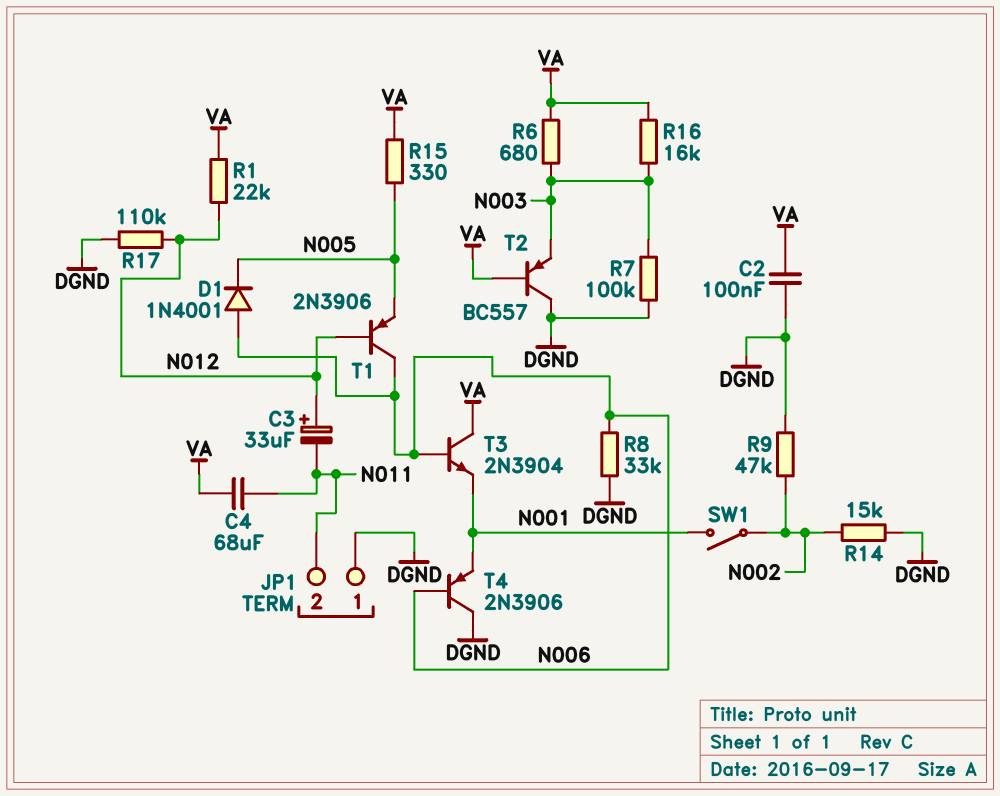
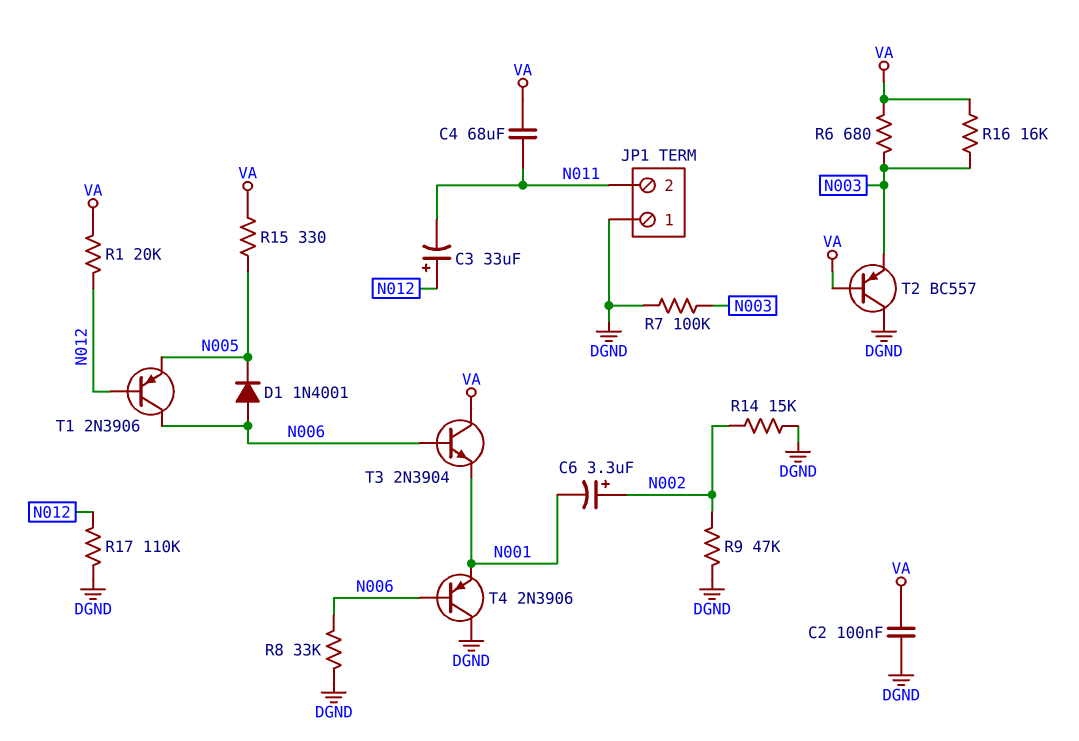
C6: none -> 3.3uF (plus N002, minus N001)
R1: 22k (N012, VA) -> 20k (N012, VA)
SW1: switch (N001, N002) -> none

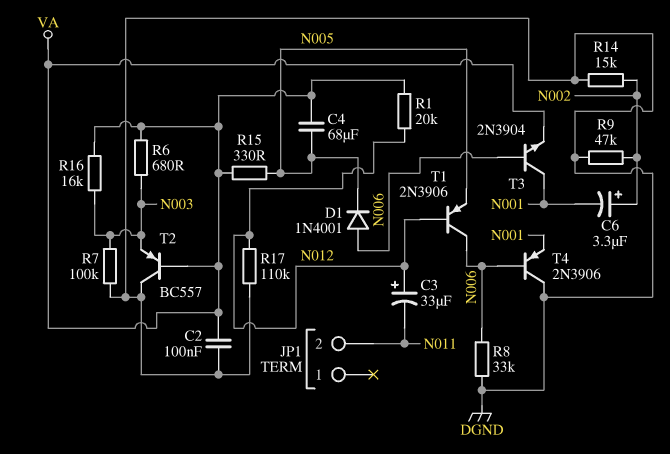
C4: 68uF (N011, VA) -> 68uF (N005, VA)
JP1 pin 1: DGND -> none
T3: NPN 2N3904 (B N006, C VA, E N001) -> NPN 2N3904 (B N006, C N001, E VA)

